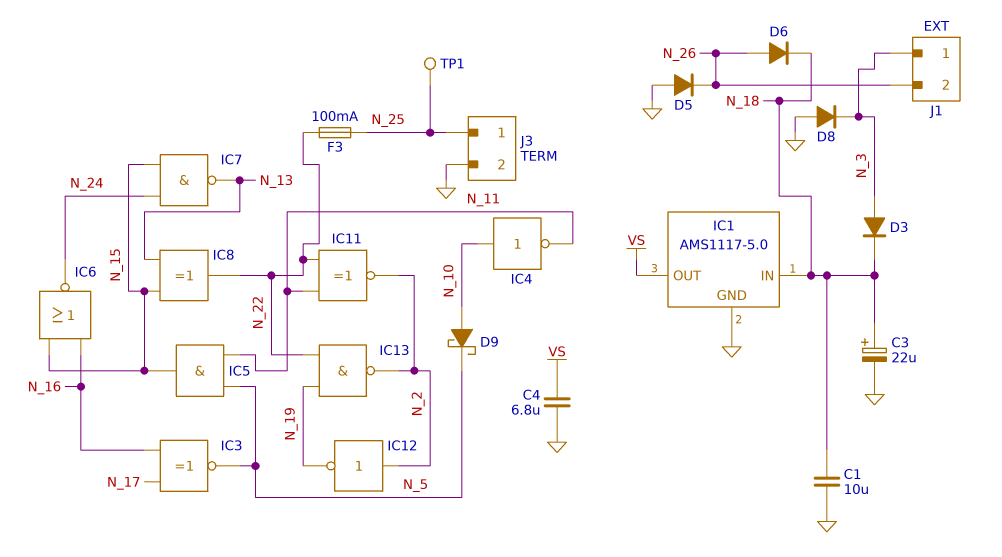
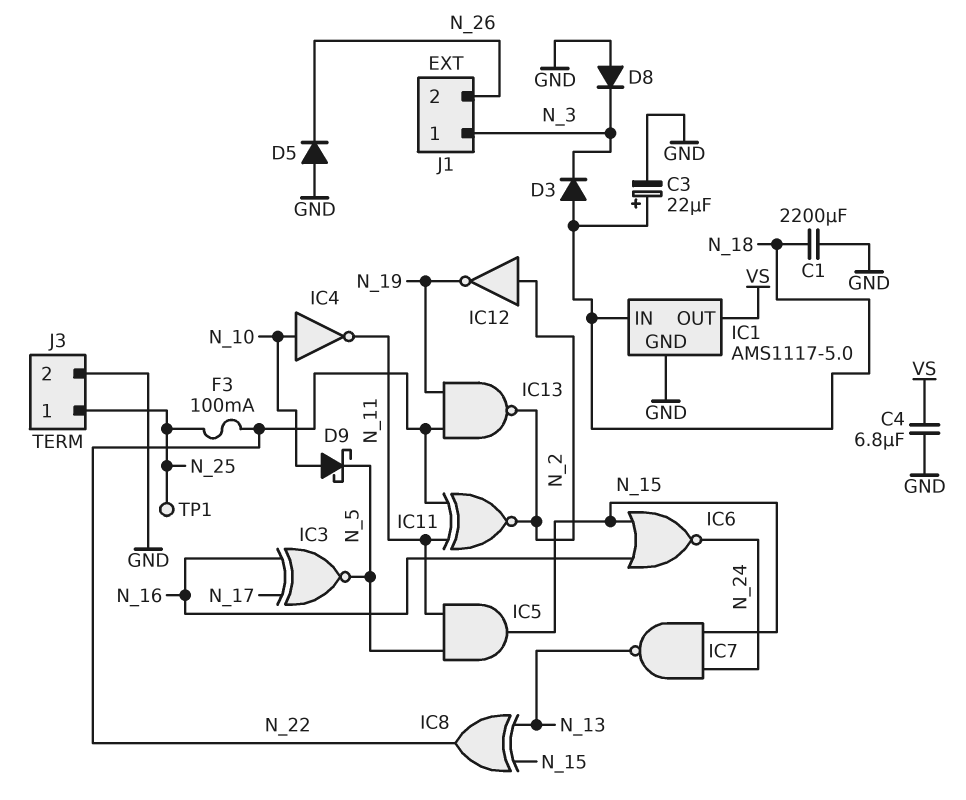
C1: 10uF (GND, N_18) -> 2200uF (GND, N_18)
D3: diode (A N_3, K N_18) -> diode (A N_18, K N_3)
D6: diode (A N_26, K N_18) -> none

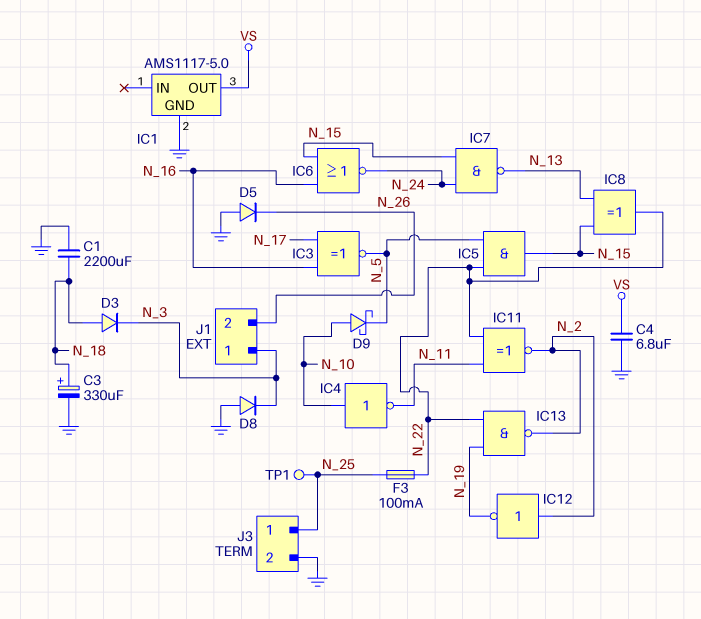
C3: 22uF (plus N_18, minus GND) -> 330uF (plus N_18, minus GND)
IC1 pin IN: N_18 -> none
IC5: AND (in N_5, in N_11, out N_15) -> AND (in N_5, in N_22, out N_15)

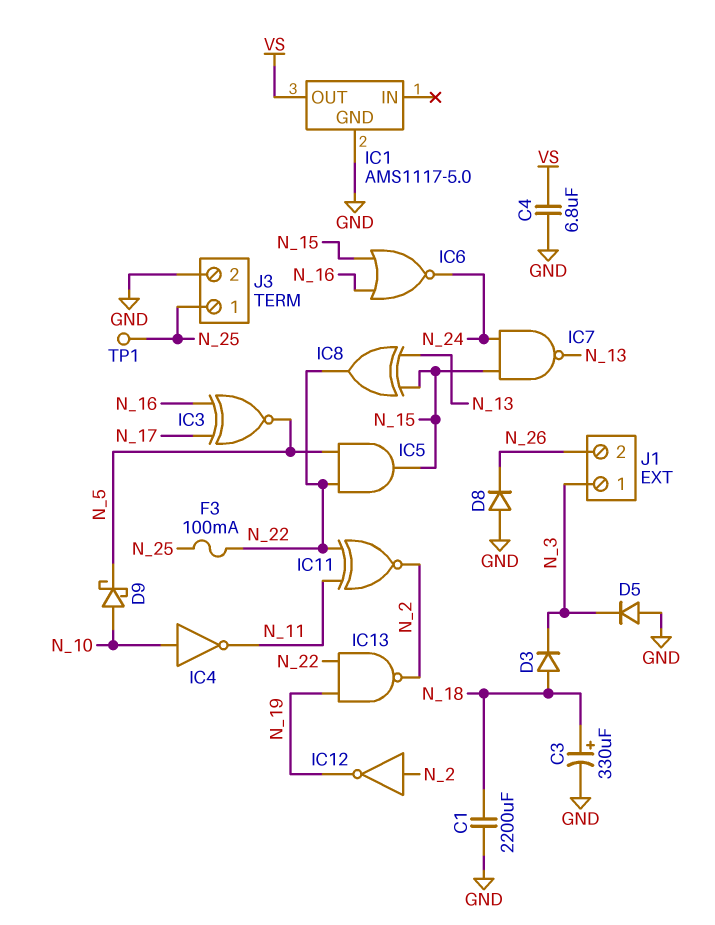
D5: diode (A GND, K N_26) -> diode (A GND, K N_3)
D8: diode (A GND, K N_3) -> diode (A GND, K N_26)

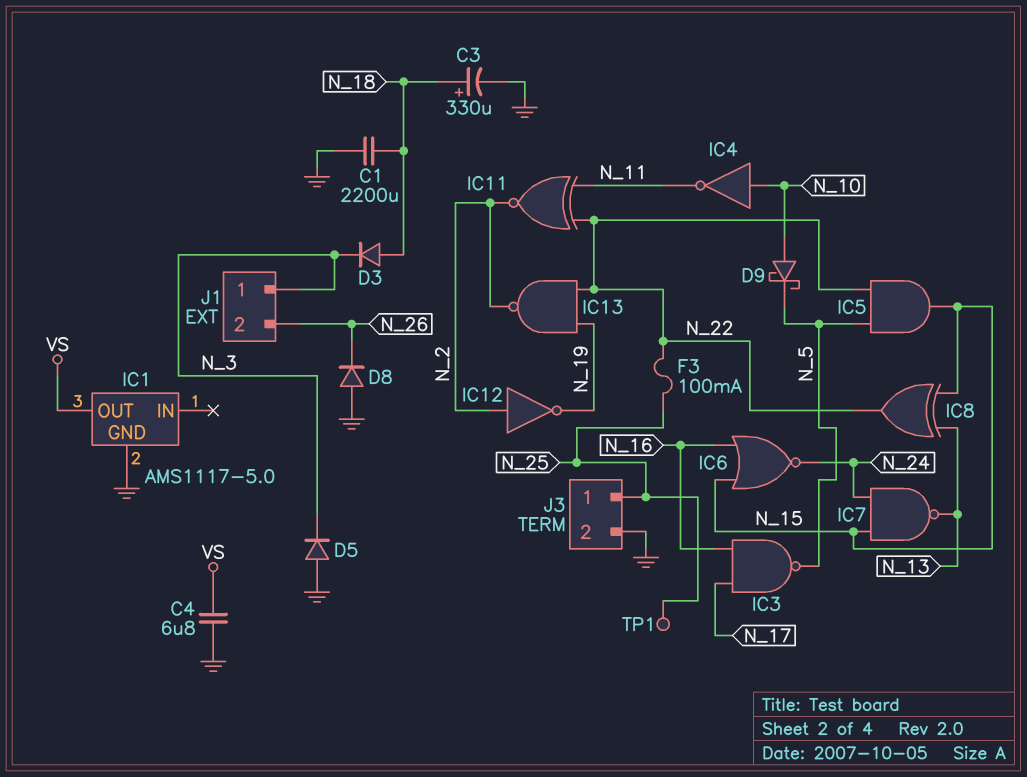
IC3: XNOR (in N_16, in N_17, out N_5) -> NAND (in N_16, in N_17, out N_5)

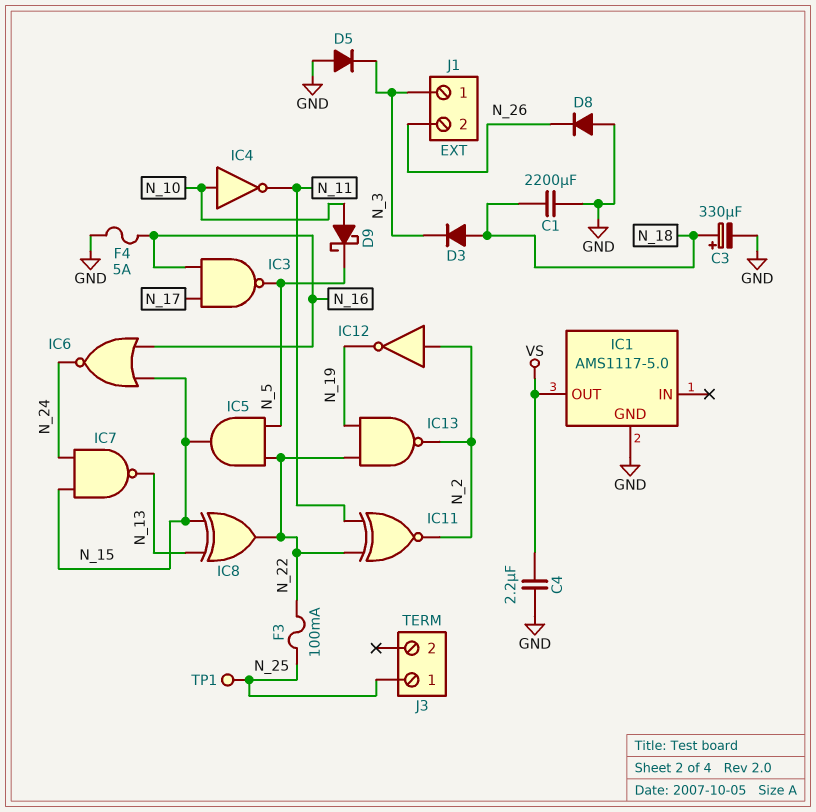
C4: 6.8uF (GND, VS) -> 2.2uF (GND, VS)
F4: none -> 5A (GND, N_16)
J3 pin 2: GND -> none

